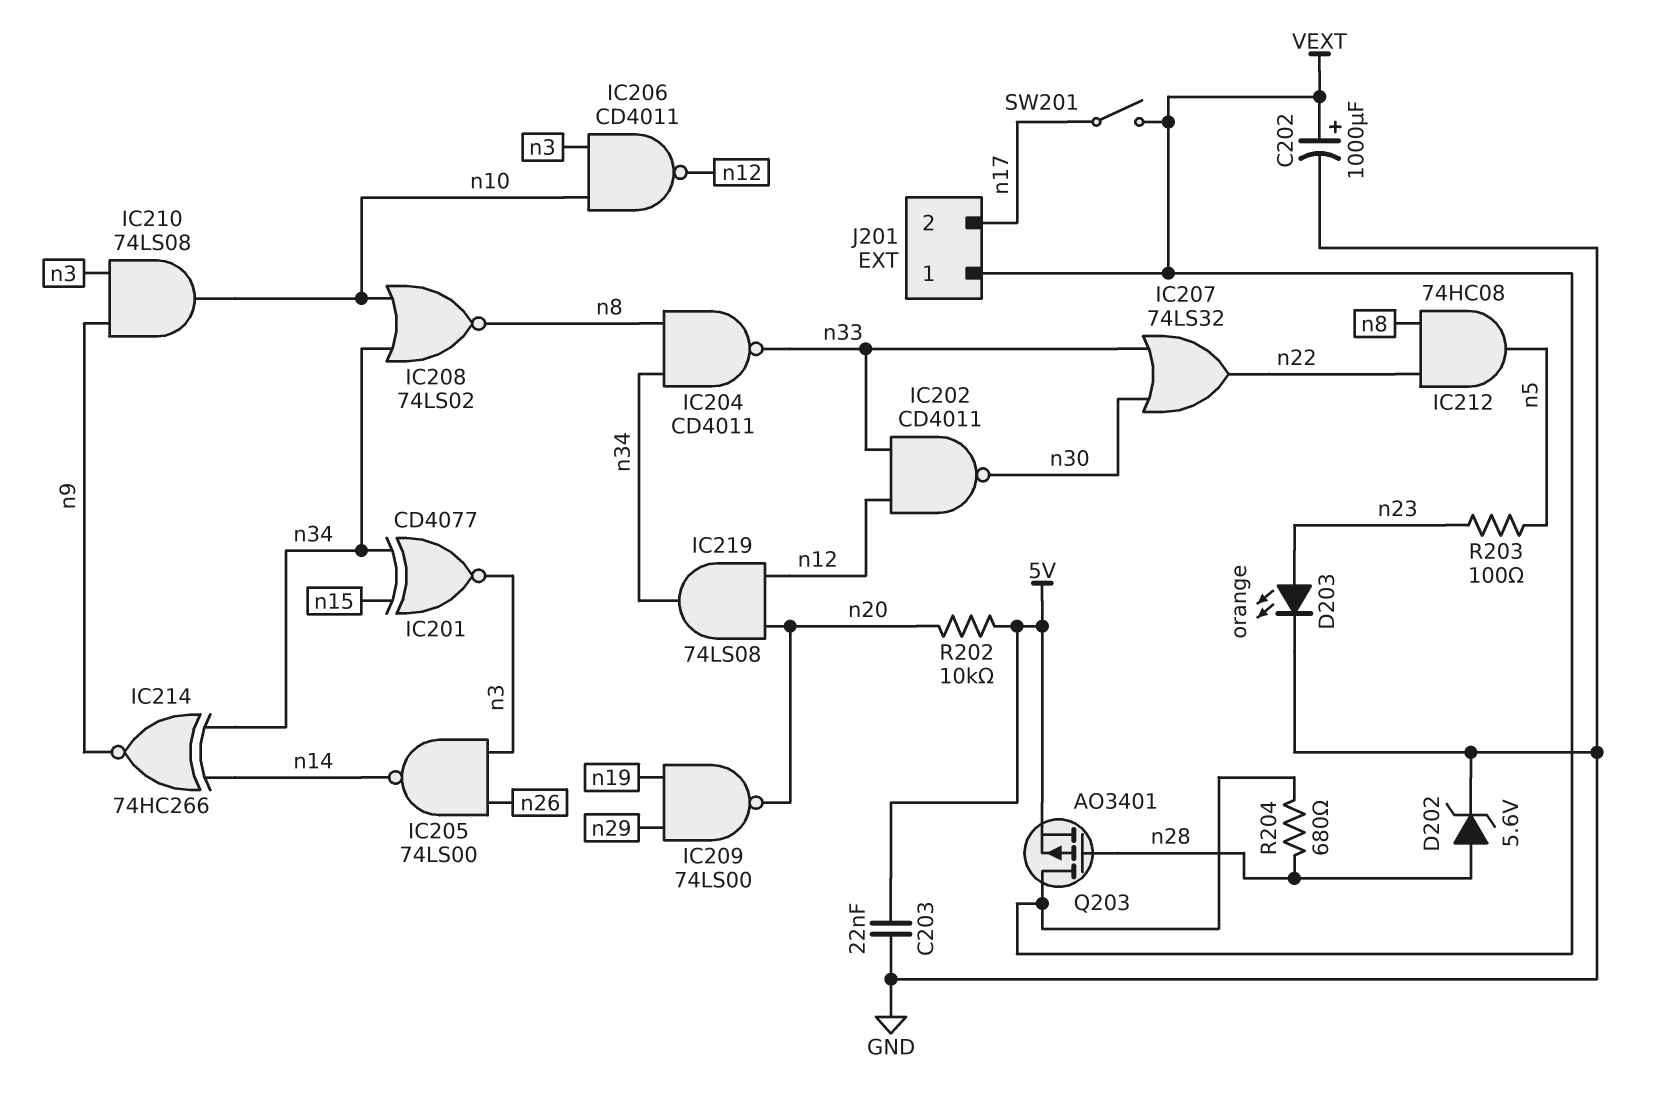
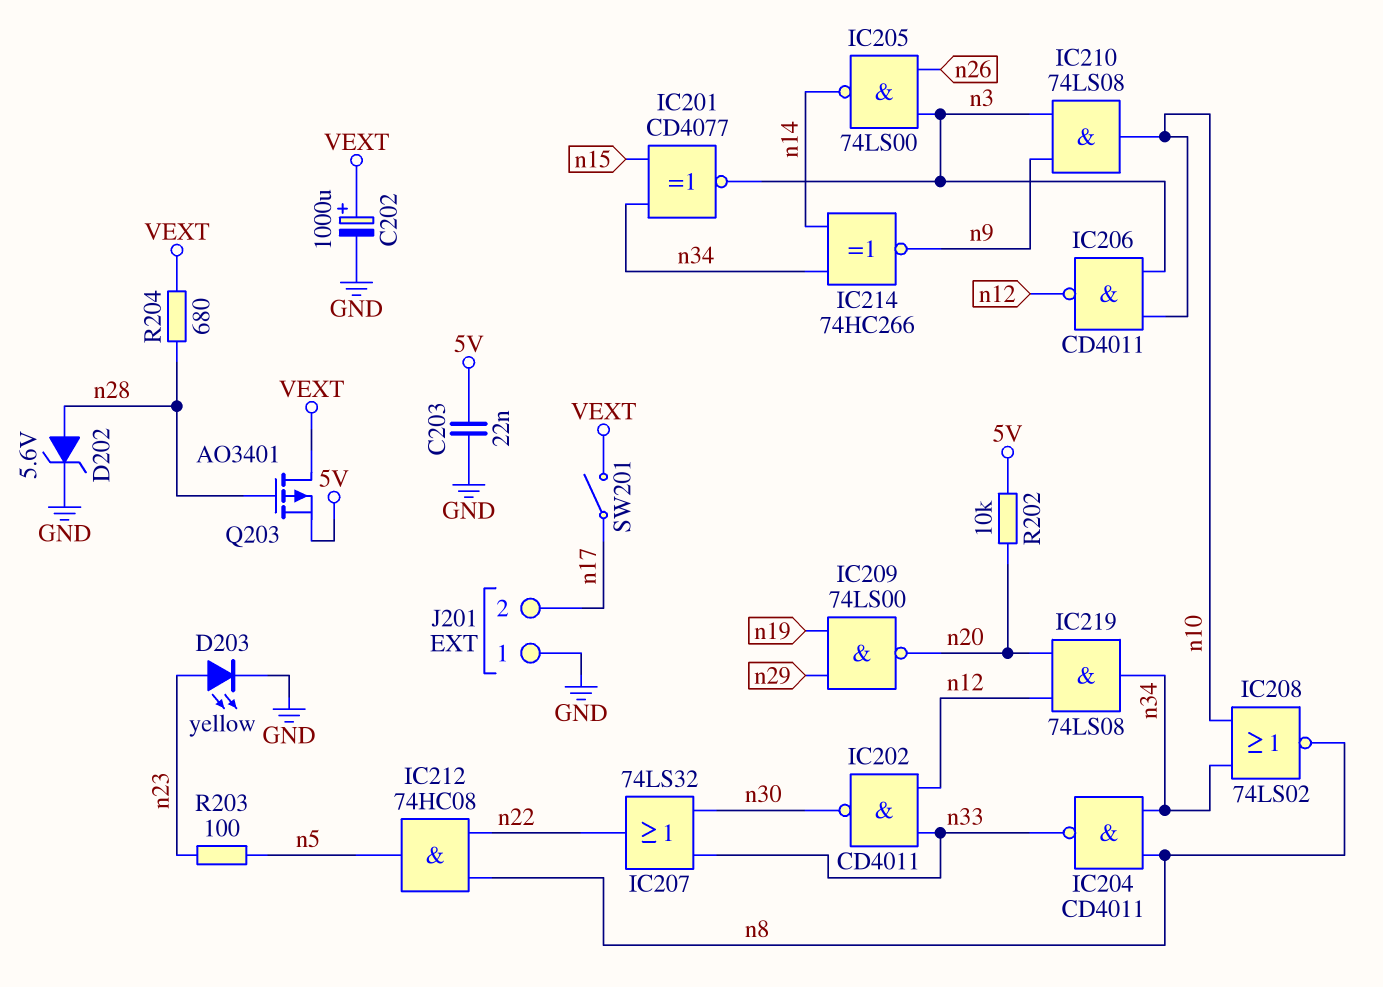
D203: LED orange (A n23, K GND) -> LED yellow (A n23, K GND)
J201 pin 1: VEXT -> GND

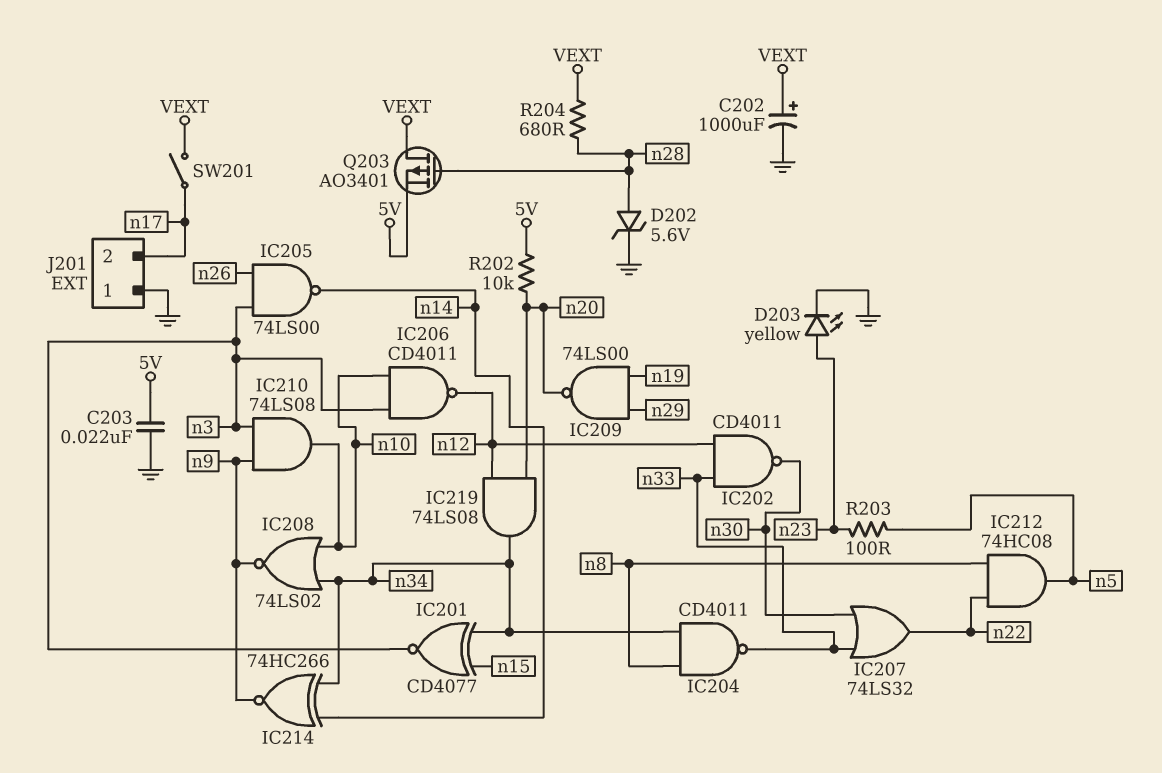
IC208: NOR 74LS02 (in n10, in n34, out n8) -> NOR 74LS02 (in n10, in n34, out n9)

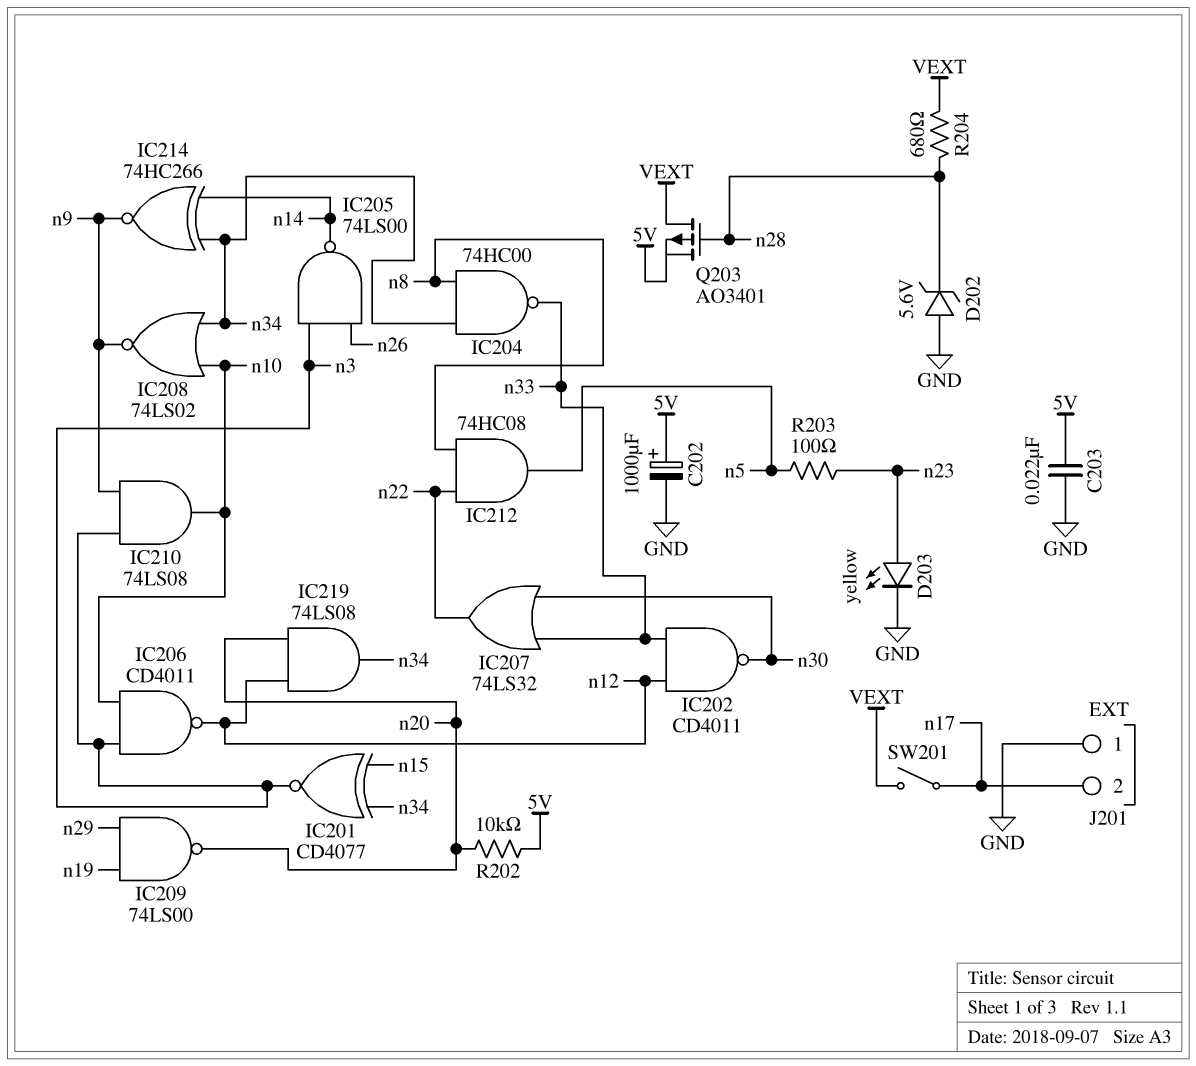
C202: 1000uF (plus VEXT, minus GND) -> 1000uF (plus 5V, minus GND)
D202: zener 5.6V (A n28, K GND) -> zener 5.6V (A GND, K n28)
IC204: NAND CD4011 (in n8, in n34, out n33) -> NAND 74HC00 (in n8, in n34, out n33)

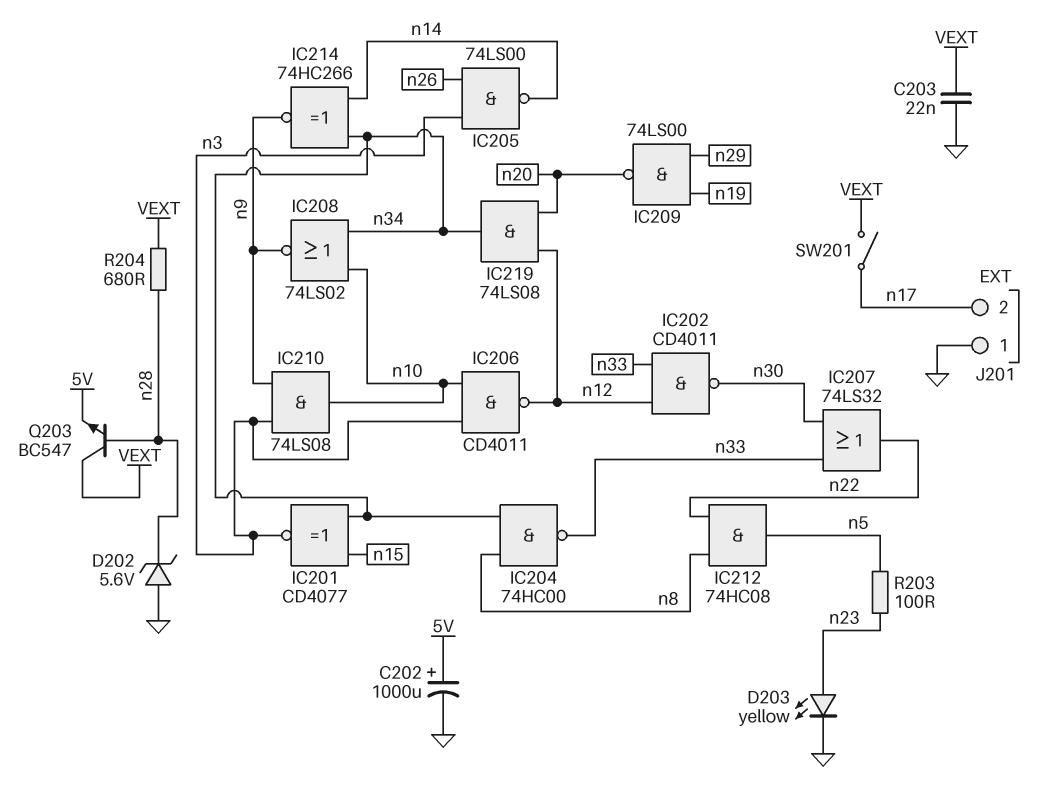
C203: 22nF (5V, GND) -> 22nF (GND, VEXT)
Q203: PMOS AO3401 (G n28, D VEXT, S 5V) -> NPN BC547 (B n28, C VEXT, E 5V)
R202: 10k (5V, n20) -> none

